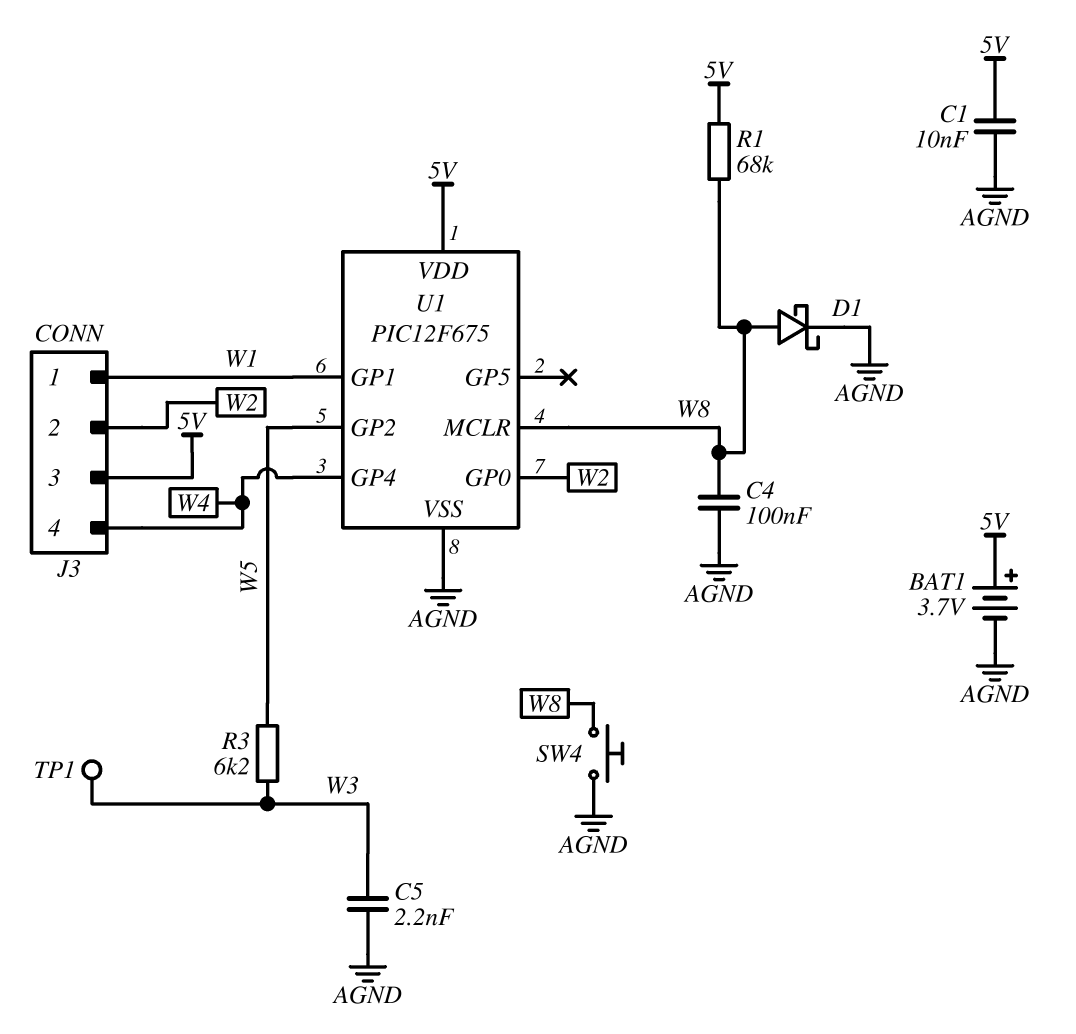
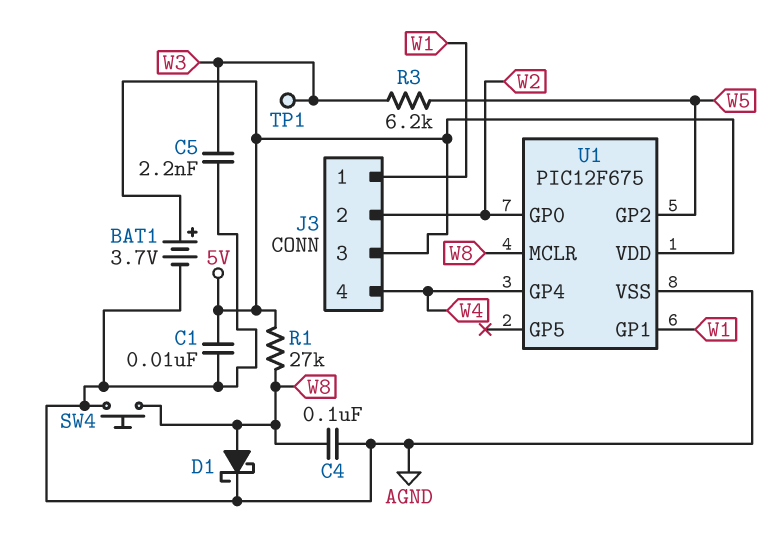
R1: 68k (5V, W8) -> 27k (5V, W8)

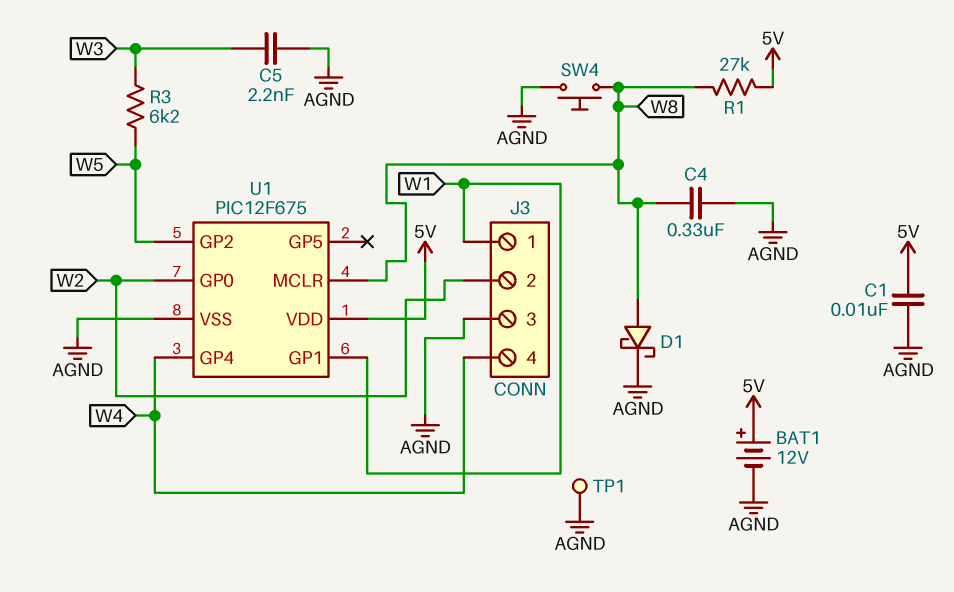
BAT1: 3.7V (plus 5V, minus AGND) -> 12V (plus 5V, minus AGND)
C4: 100nF (AGND, W8) -> 330nF (AGND, W8)
J3 pin 3: 5V -> AGND
TP1: test point (W3) -> test point (AGND)

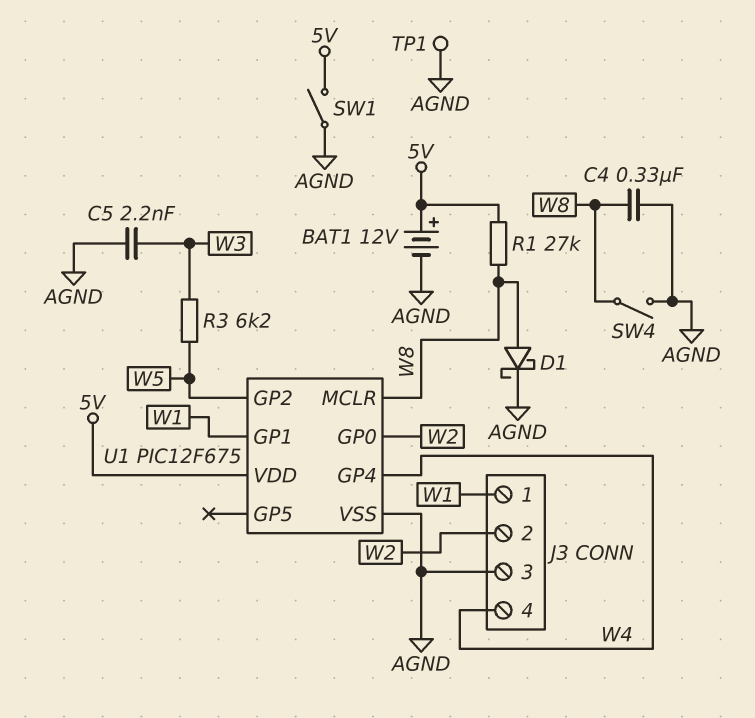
C1: 10nF (5V, AGND) -> none
SW1: none -> switch (5V, AGND)
SW4: button (AGND, W8) -> switch (AGND, W8)

